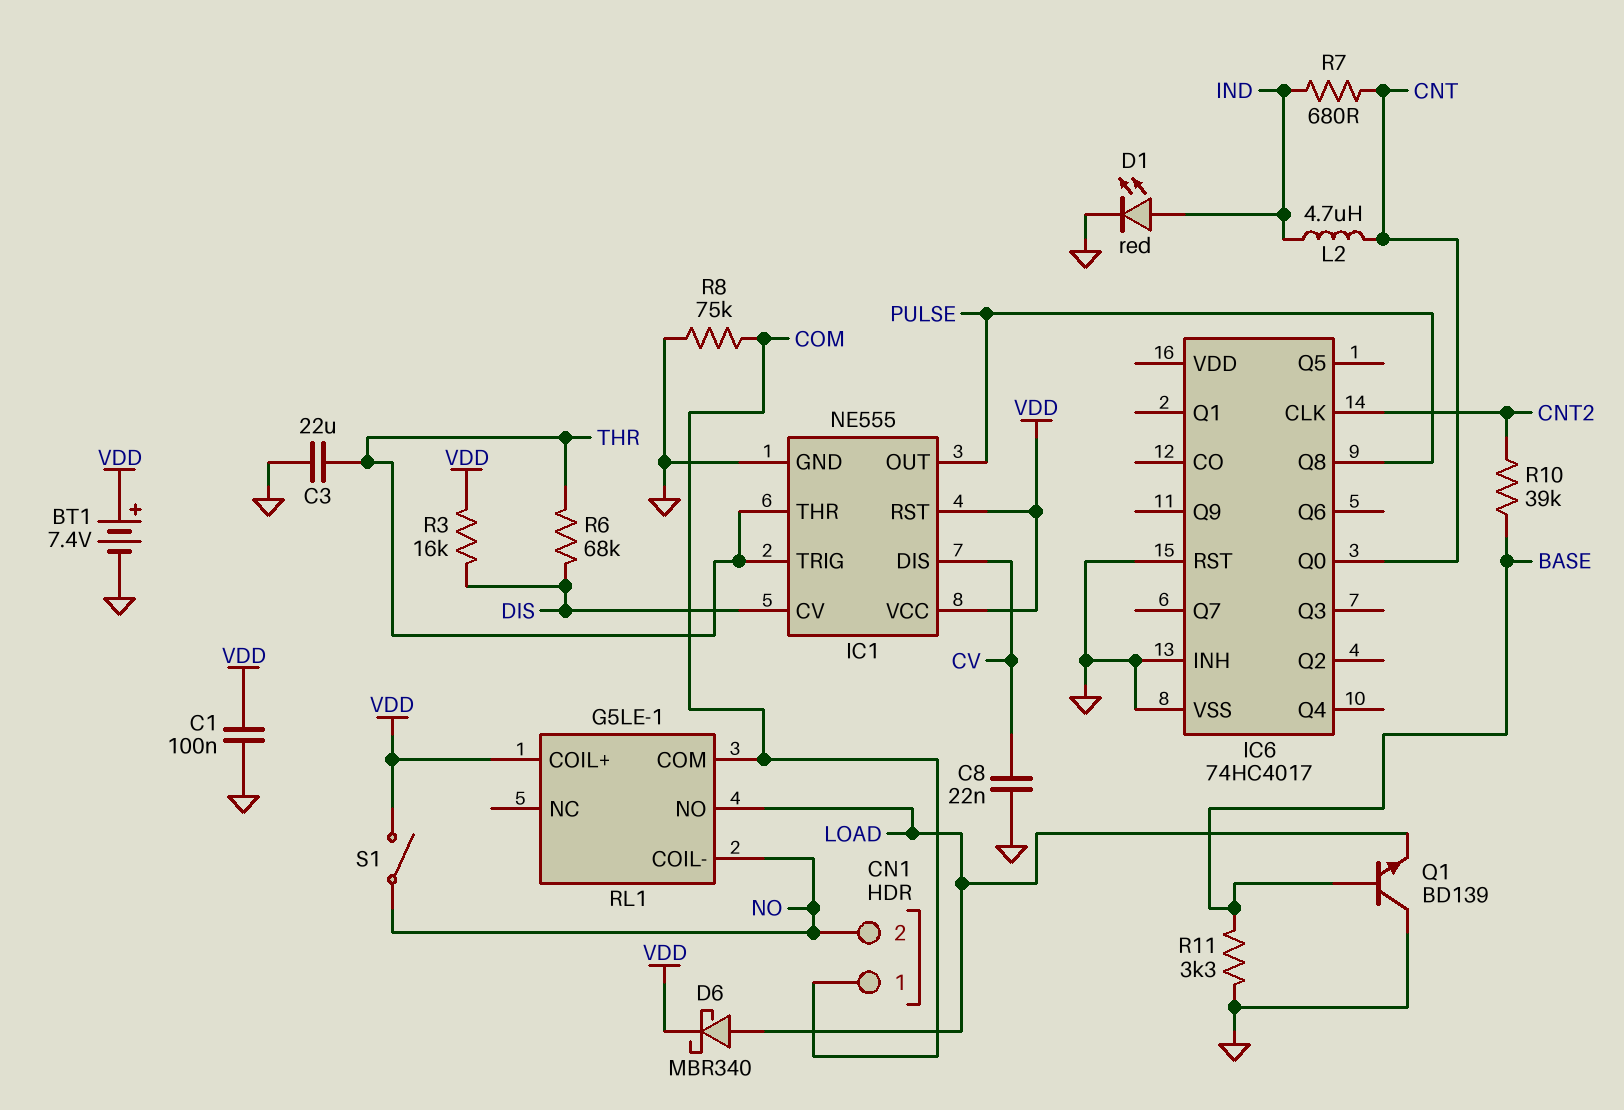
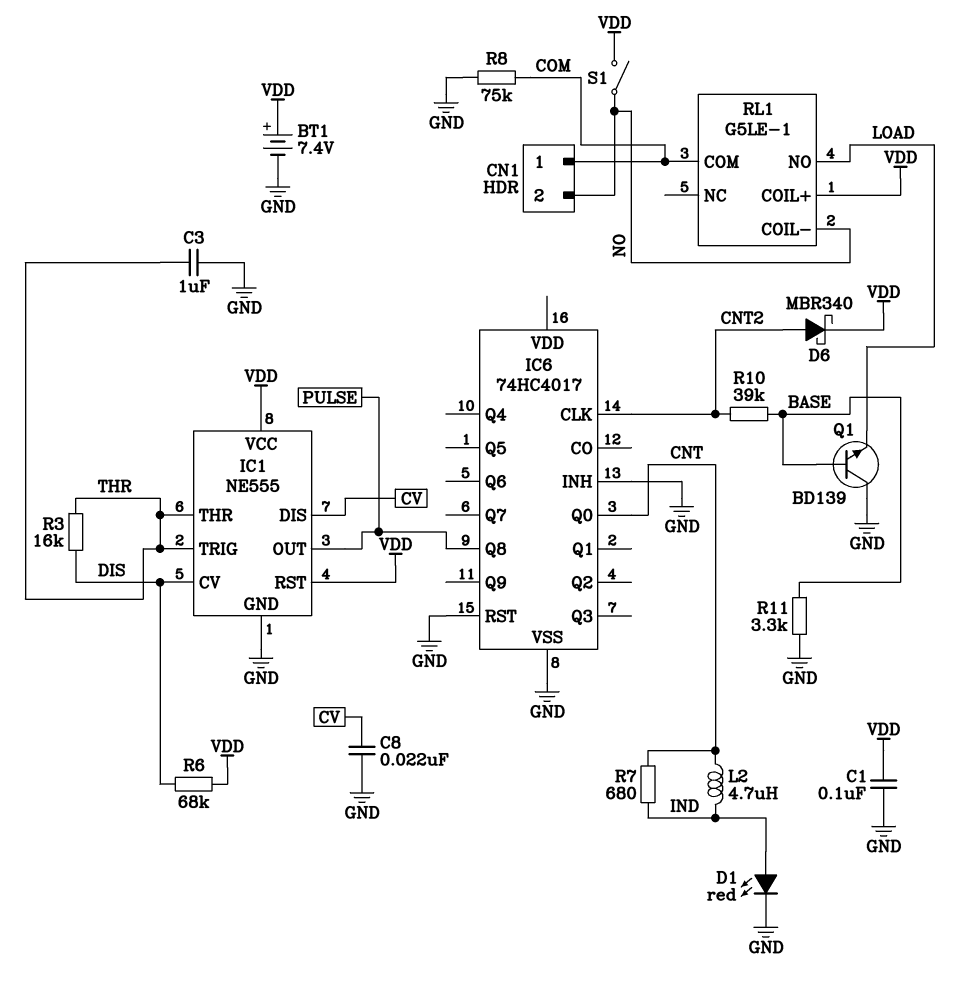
C3: 22uF (GND, THR) -> 1uF (GND, THR)
D6: schottky MBR340 (A LOAD, K VDD) -> schottky MBR340 (A CNT2, K VDD)
R3: 16k (DIS, VDD) -> 16k (DIS, THR)
R6: 68k (DIS, THR) -> 68k (DIS, VDD)

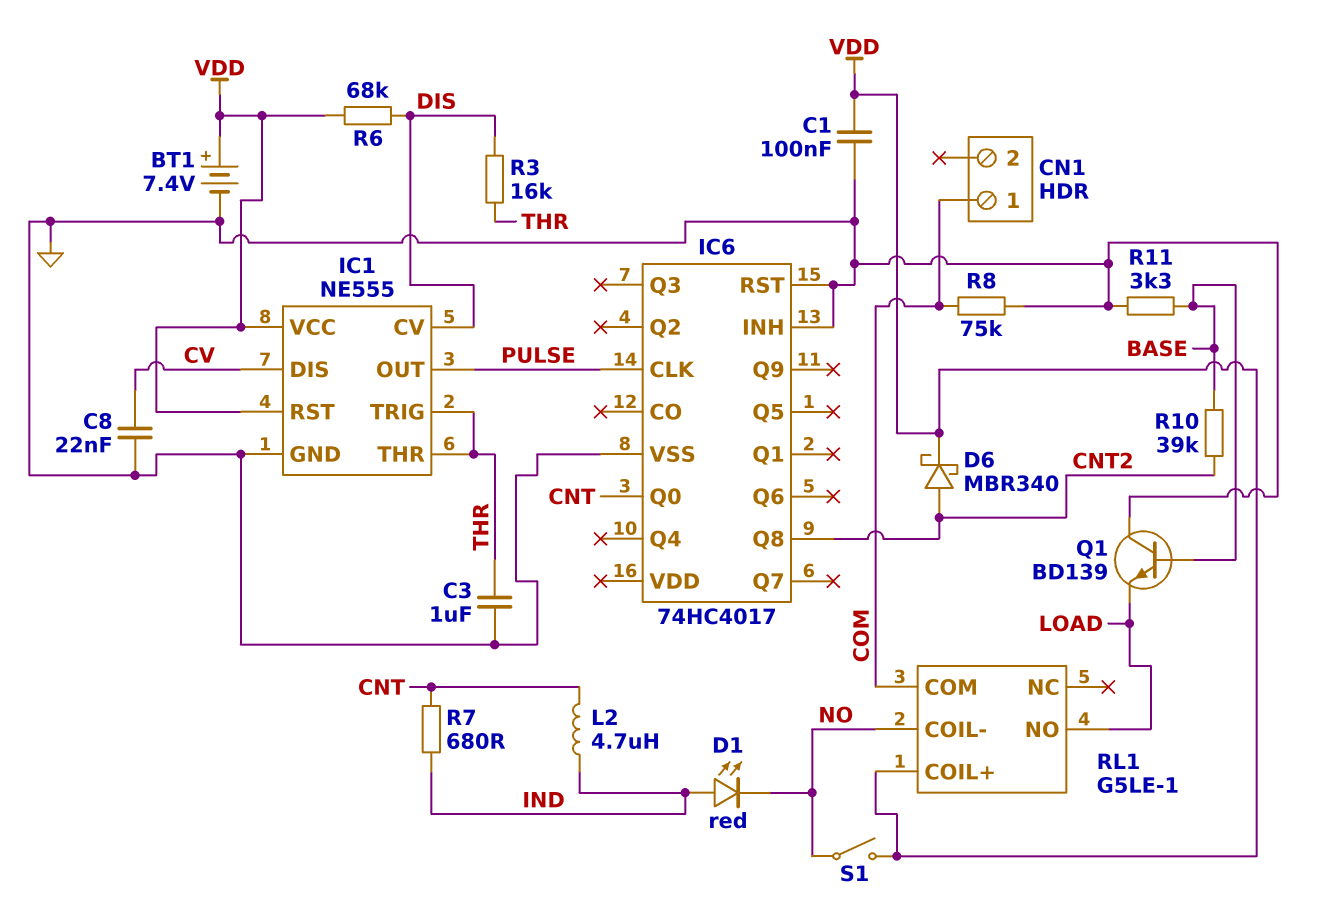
CN1 pin 2: NO -> none
D1: LED red (A IND, K GND) -> LED red (A IND, K NO)
IC6 pin CLK: CNT2 -> PULSE
IC6 pin Q8: PULSE -> CNT2

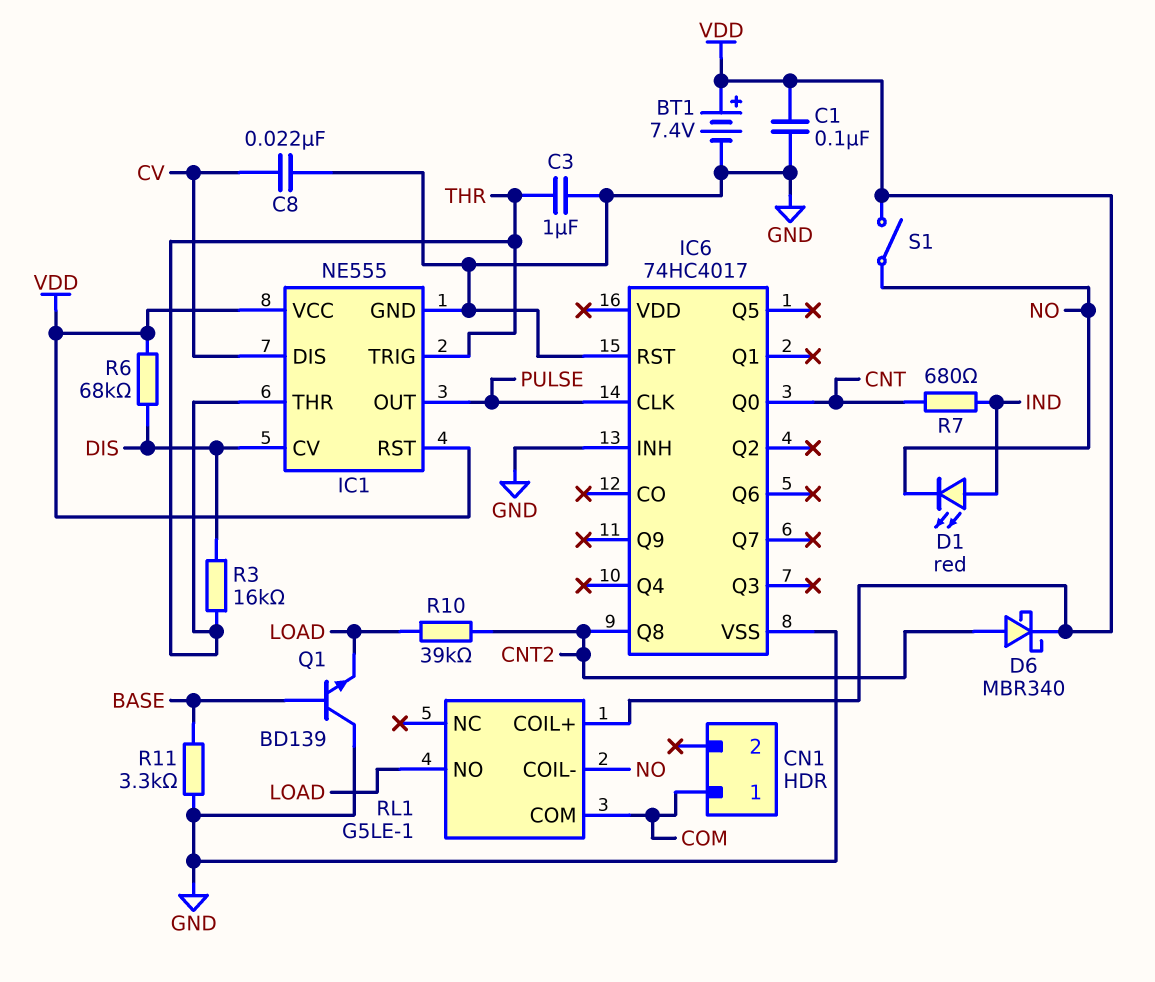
L2: 4.7uH (CNT, IND) -> none
R8: 75k (COM, GND) -> none
R10: 39k (BASE, CNT2) -> 39k (CNT2, LOAD)

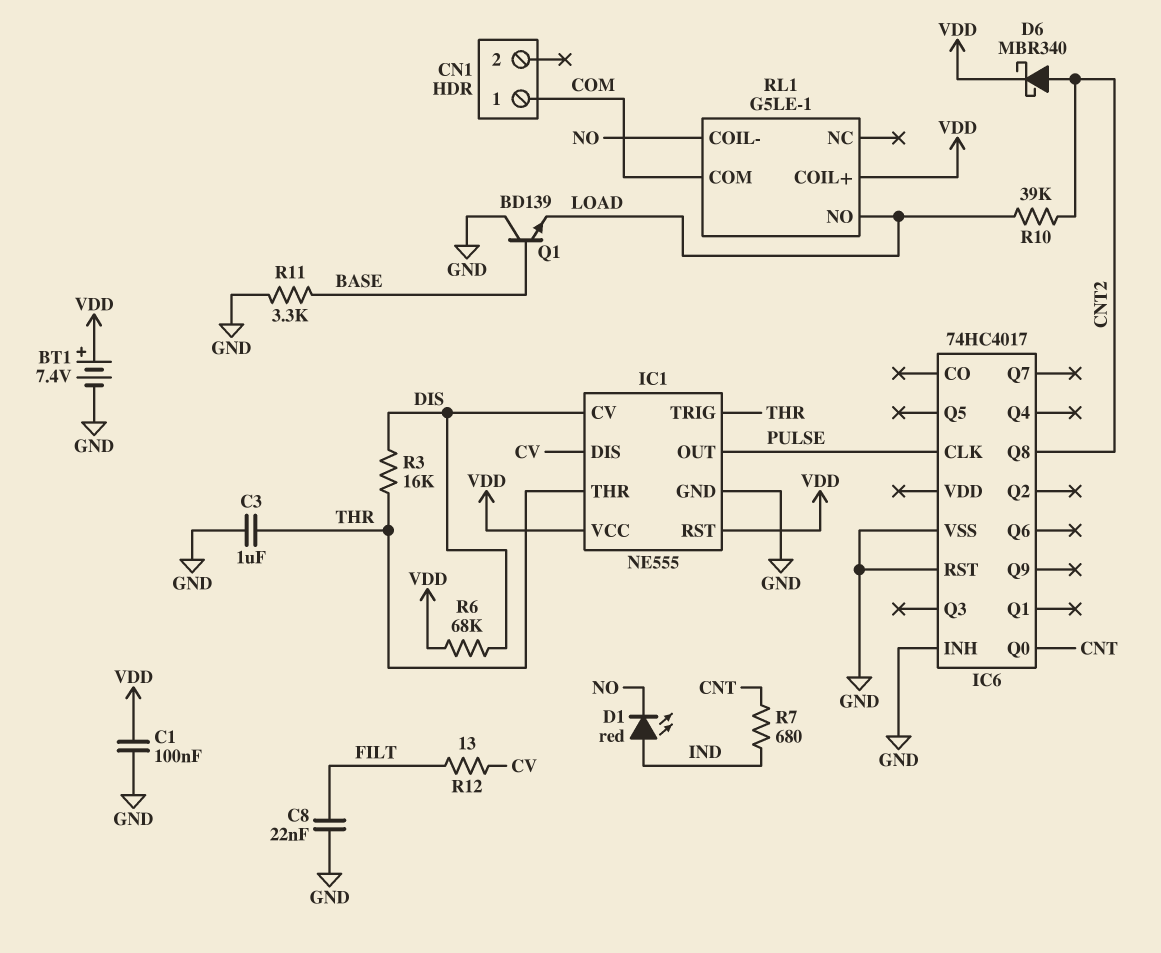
C8: 22nF (CV, GND) -> 22nF (FILT, GND)
R12: none -> 13 (CV, FILT)
S1: switch (NO, VDD) -> none

